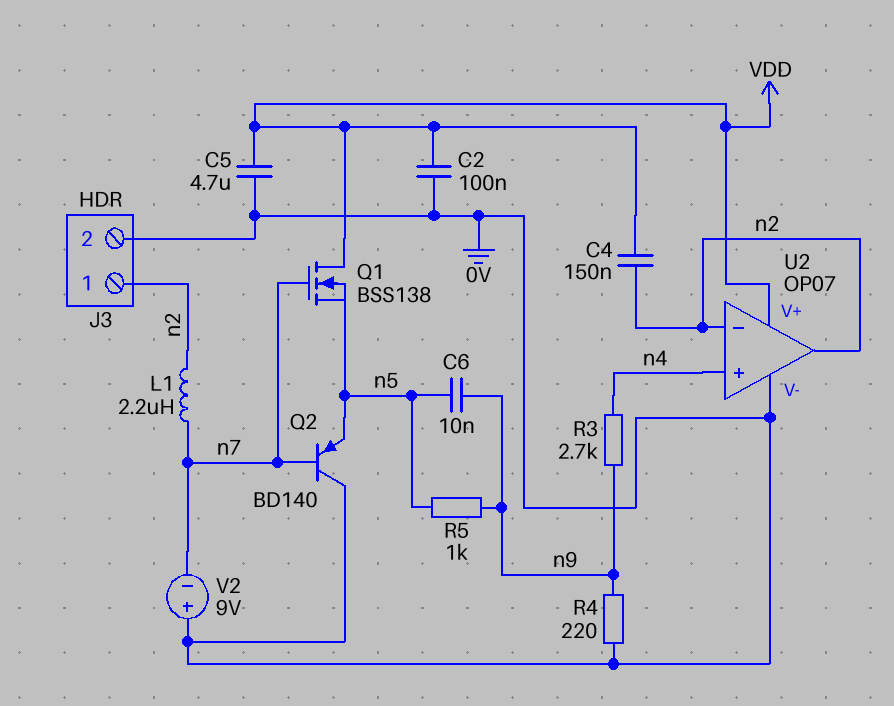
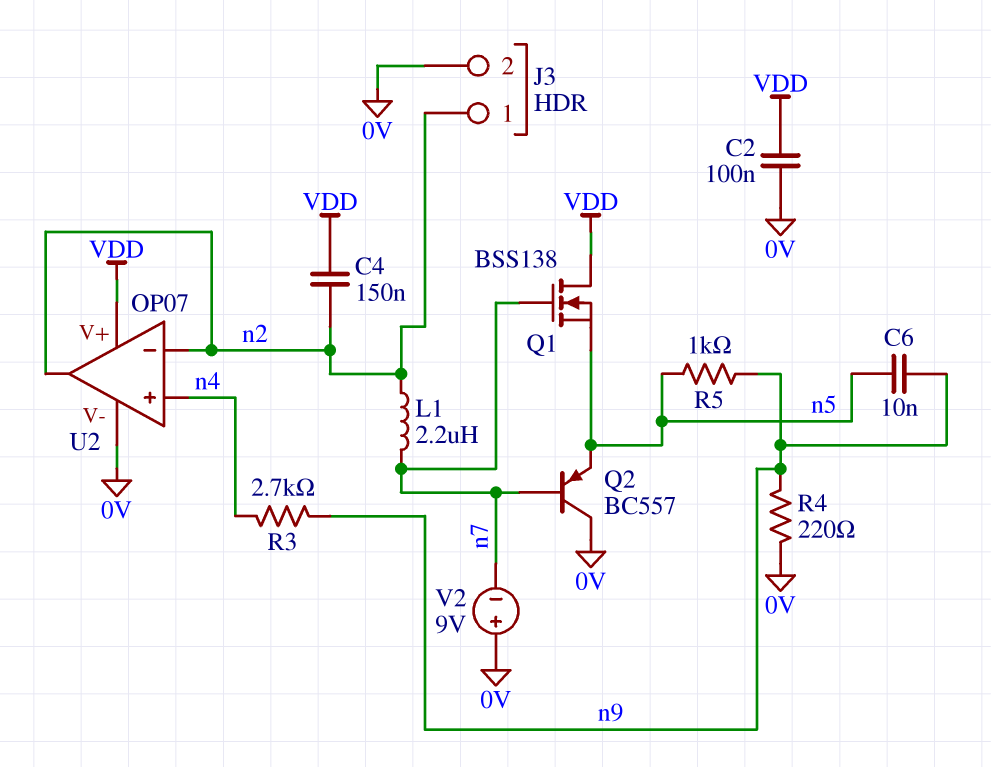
C5: 4.7uF (0V, VDD) -> none
Q2: PNP BD140 (B n7, C 0V, E n5) -> PNP BC557 (B n7, C 0V, E n5)

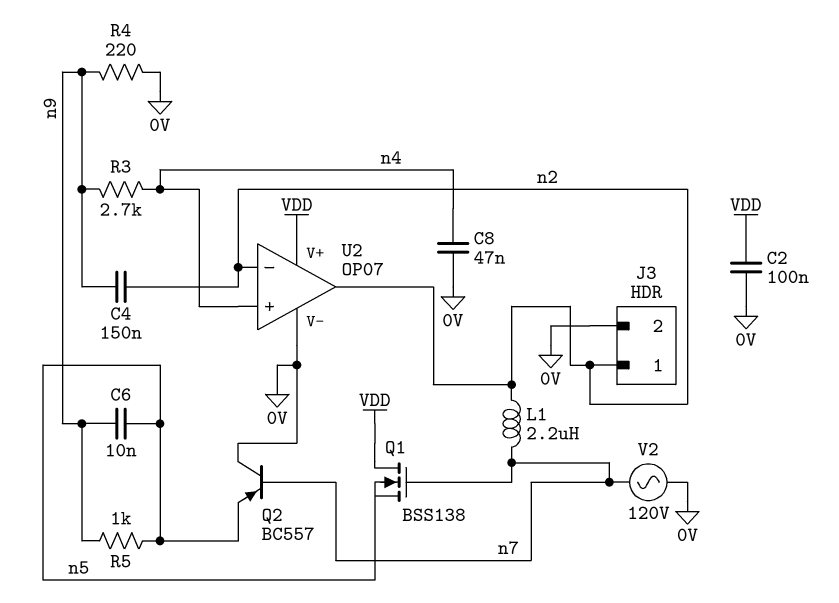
C4: 150nF (VDD, n2) -> 150nF (n2, n9)
C8: none -> 47nF (0V, n4)
V2: 9V (plus 0V, minus n7) -> AC 120V (0V, n7)

